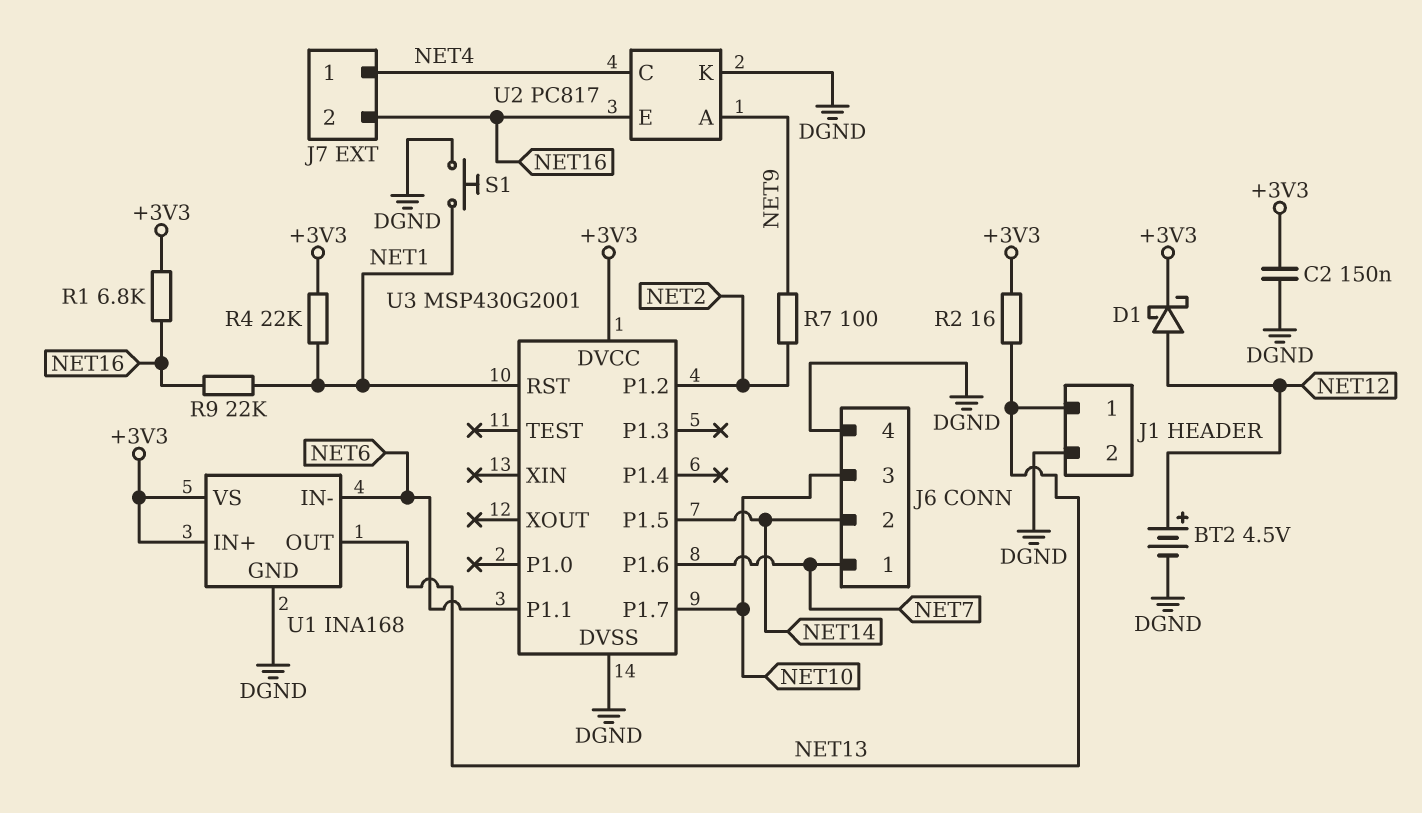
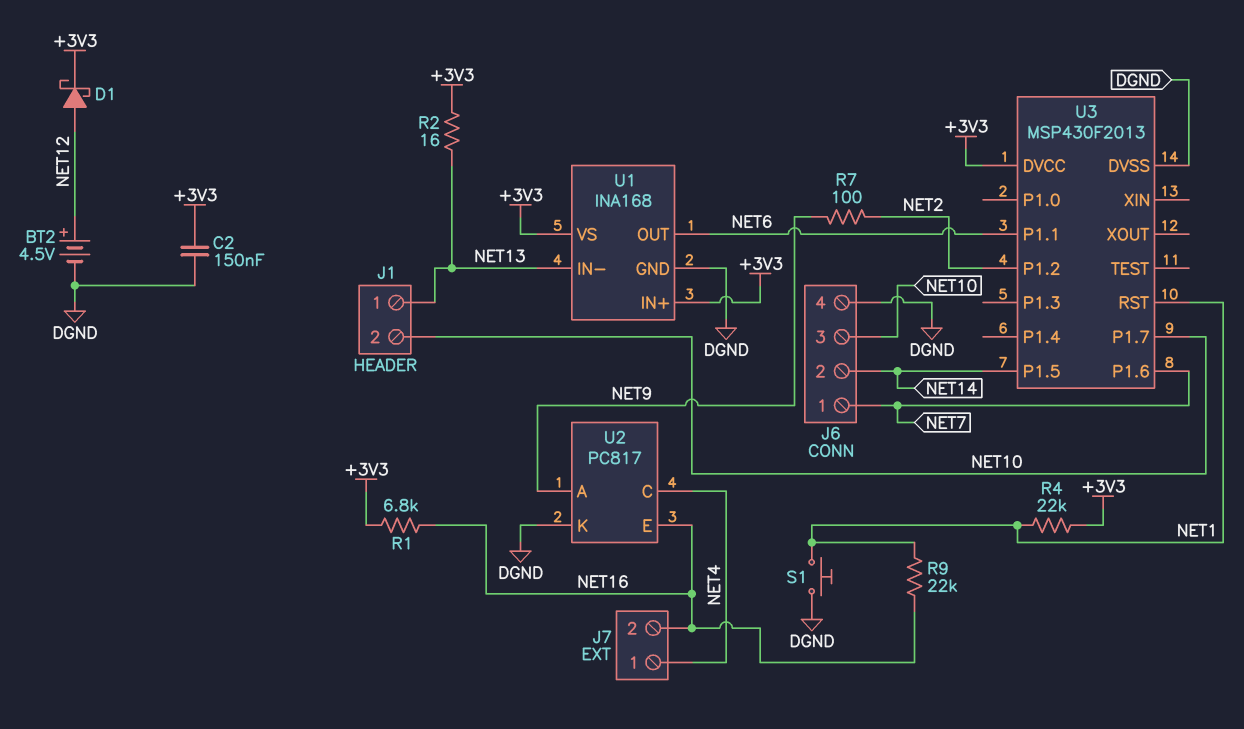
J1 pin 2: DGND -> NET10
U1 pin IN-: NET6 -> NET13
U1 pin OUT: NET13 -> NET6
U3: MSP430G2001 -> MSP430F2013

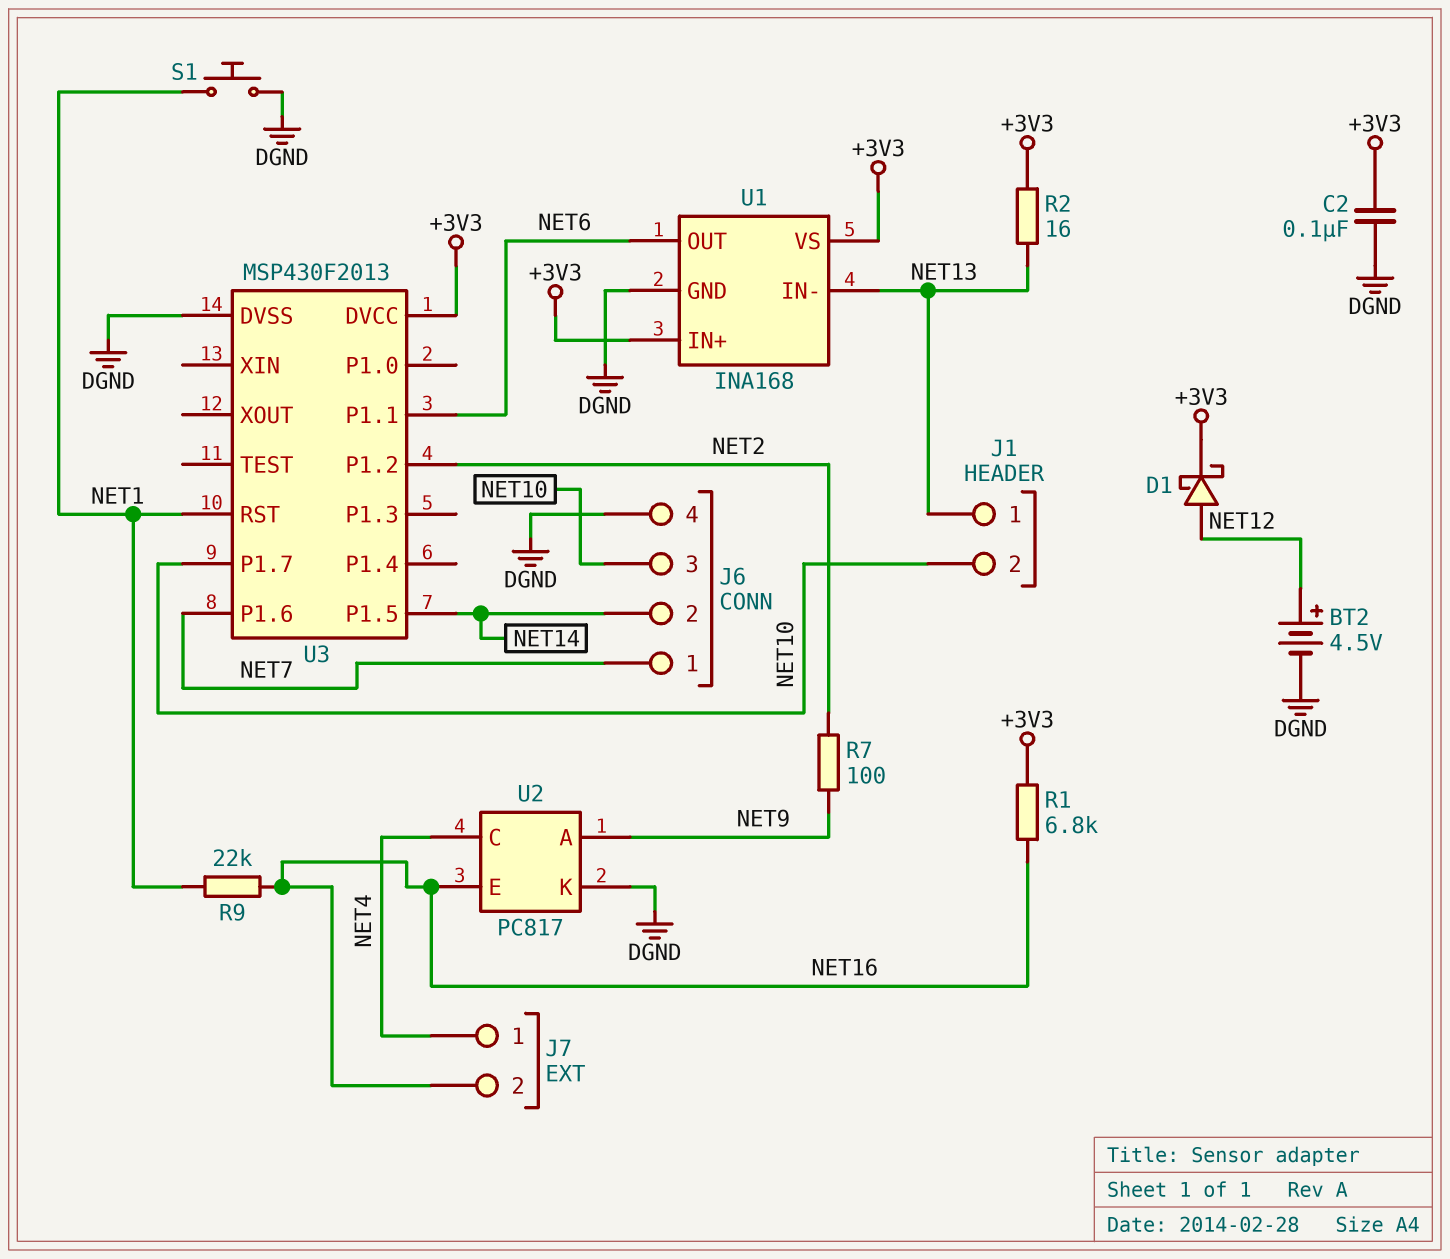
C2: 150nF (+3V3, DGND) -> 100nF (+3V3, DGND)
R4: 22k (+3V3, NET1) -> none

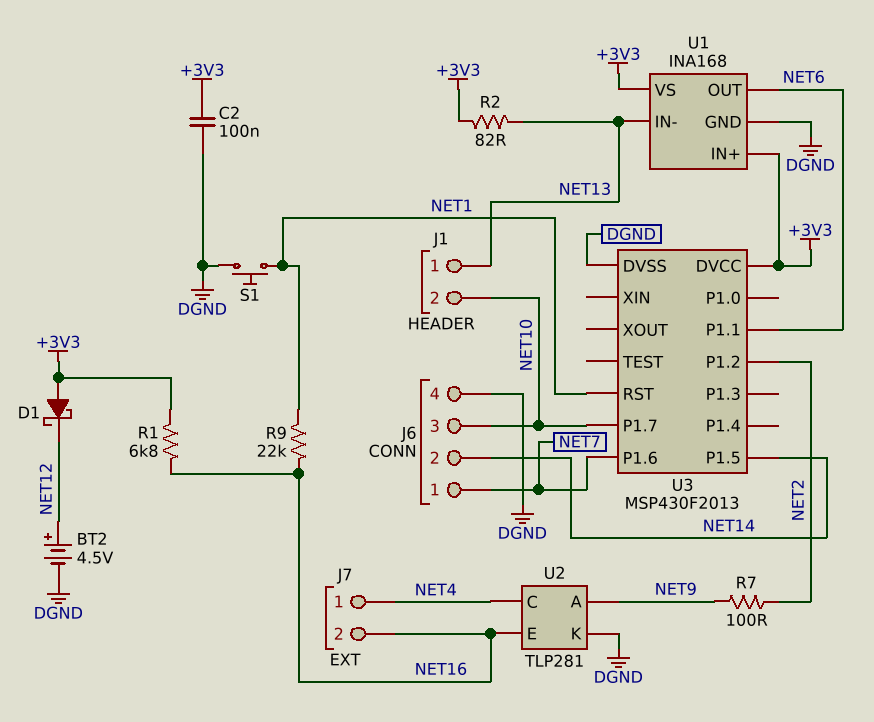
D1: schottky (A NET12, K +3V3) -> schottky (A +3V3, K NET12)
R2: 16 (+3V3, NET13) -> 82 (+3V3, NET13)
U2: PC817 -> TLP281

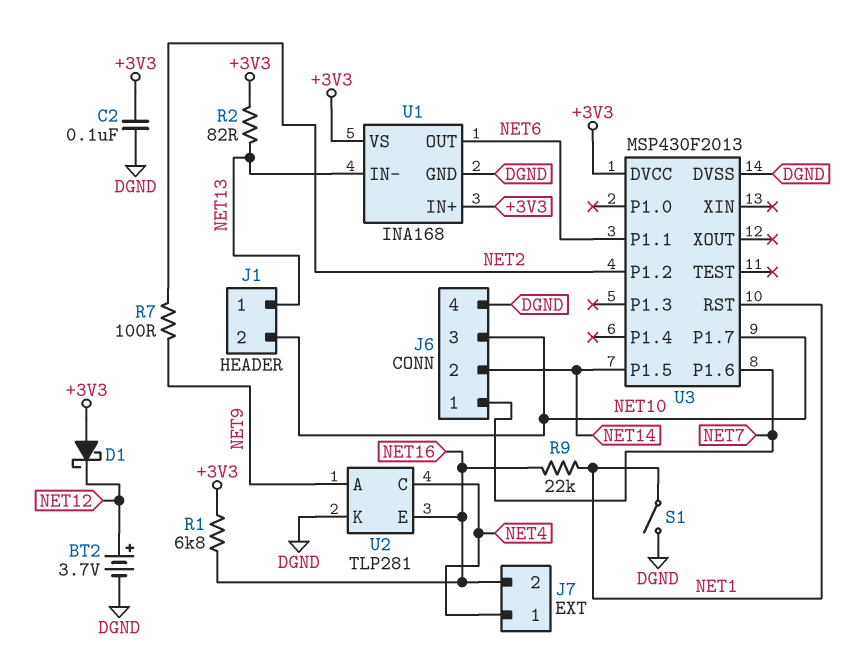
BT2: 4.5V (plus NET12, minus DGND) -> 3.7V (plus NET12, minus DGND)
S1: button (DGND, NET1) -> switch (DGND, NET1)

